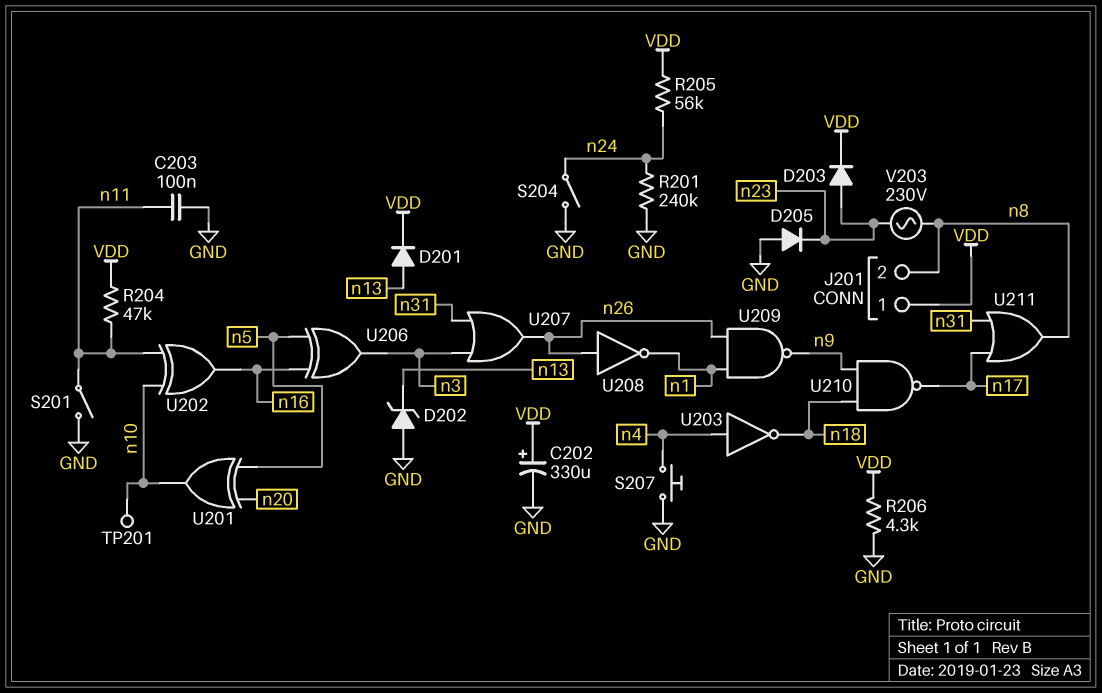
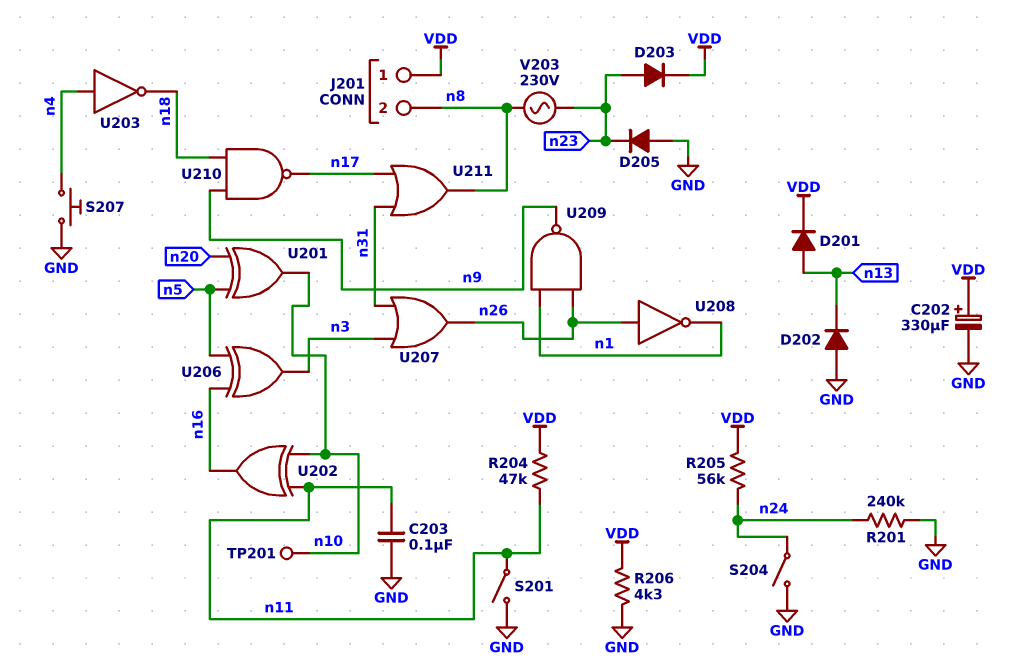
D202: zener (A GND, K n13) -> diode (A GND, K n13)

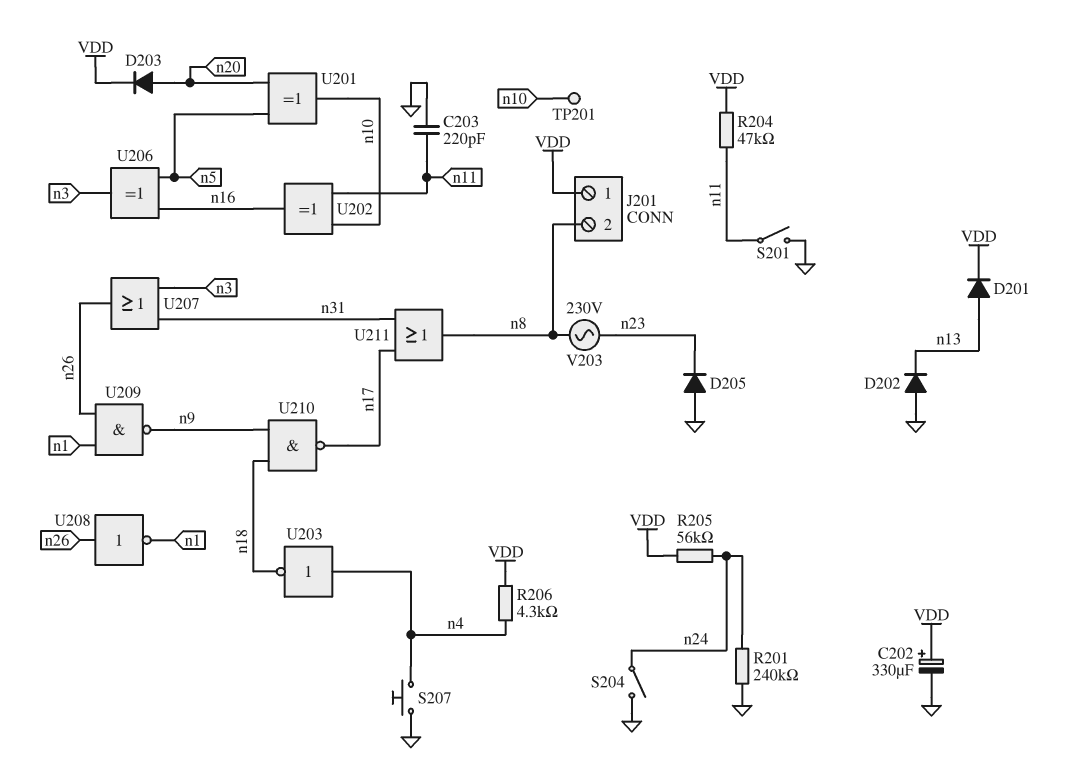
C203: 100nF (GND, n11) -> 220pF (GND, n11)
D203: diode (A n23, K VDD) -> diode (A n20, K VDD)
R206: 4.3k (GND, VDD) -> 4.3k (VDD, n4)

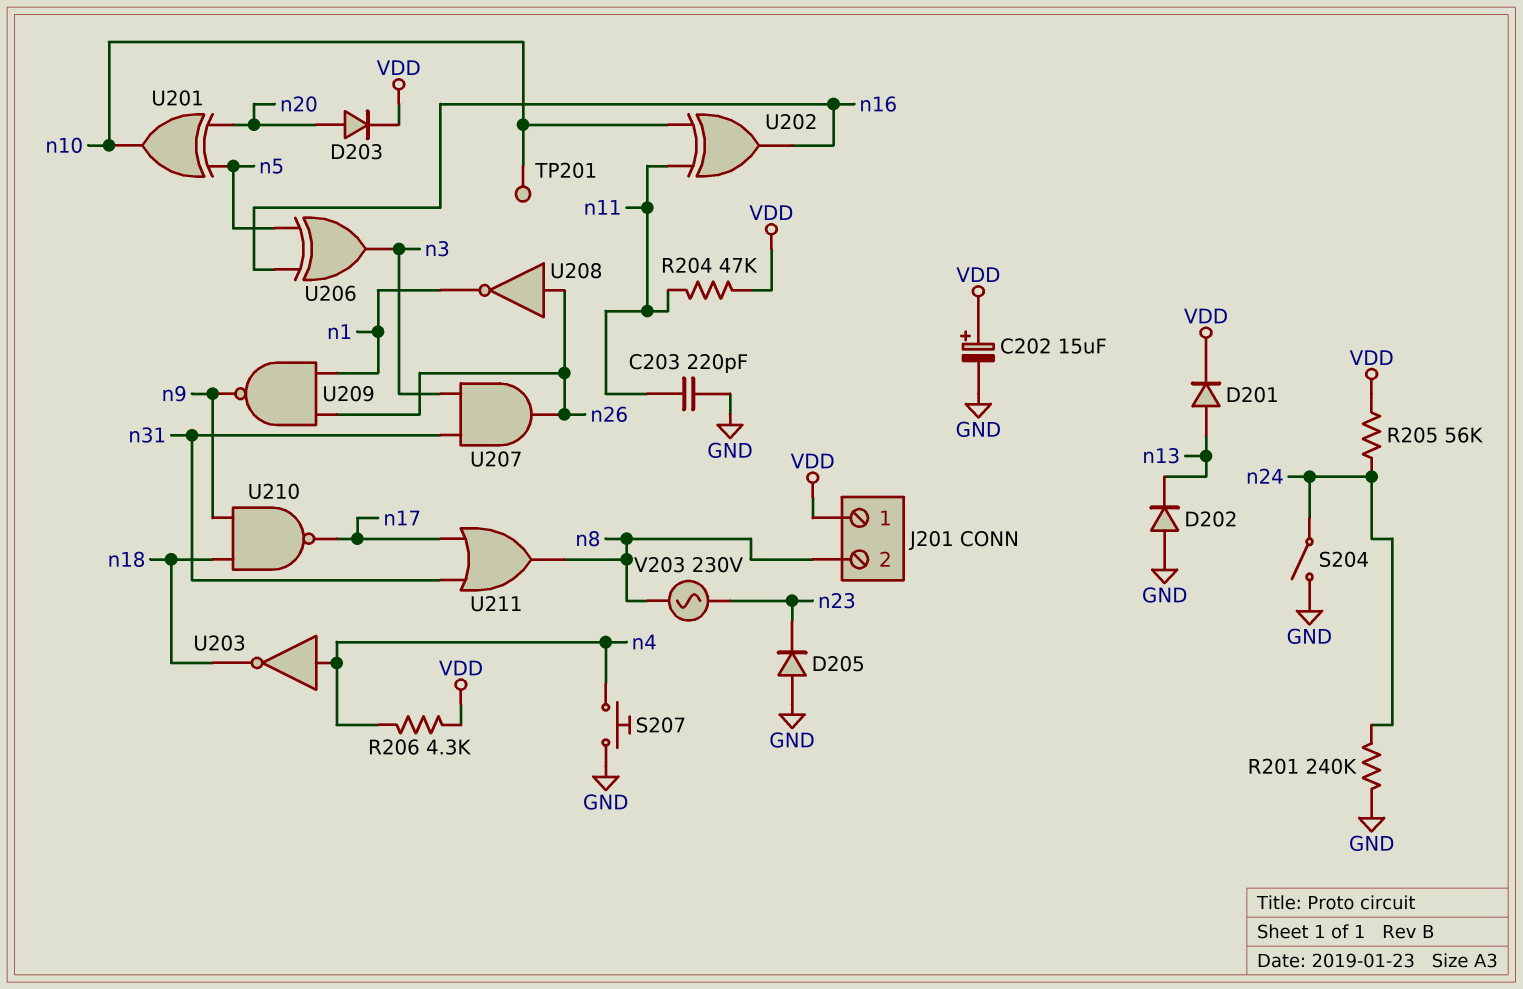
C202: 330uF (plus VDD, minus GND) -> 15uF (plus VDD, minus GND)
S201: switch (GND, n11) -> none
U207: OR (in n3, in n31, out n26) -> AND (in n3, in n31, out n26)

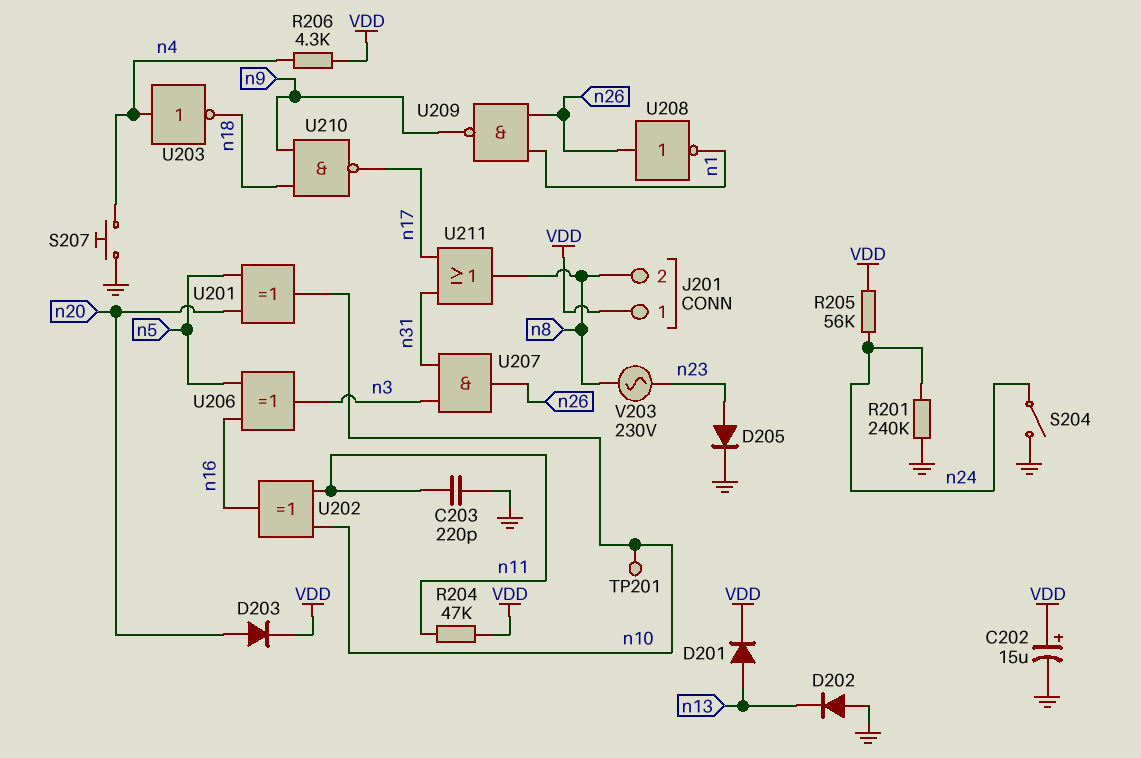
D205: diode (A GND, K n23) -> diode (A n23, K GND)

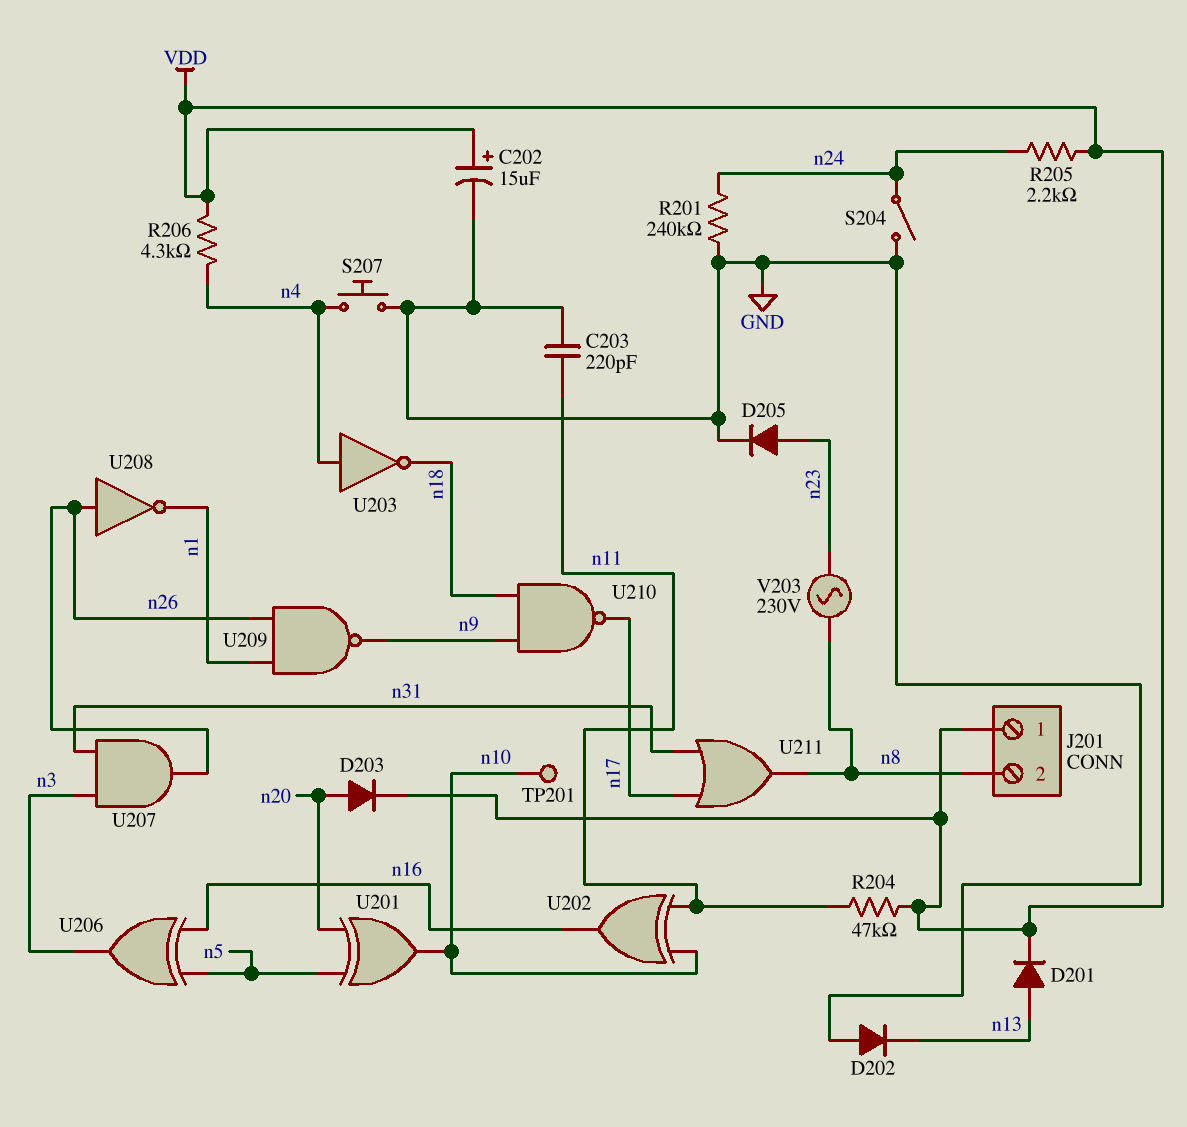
R205: 56k (VDD, n24) -> 2.2k (VDD, n24)

